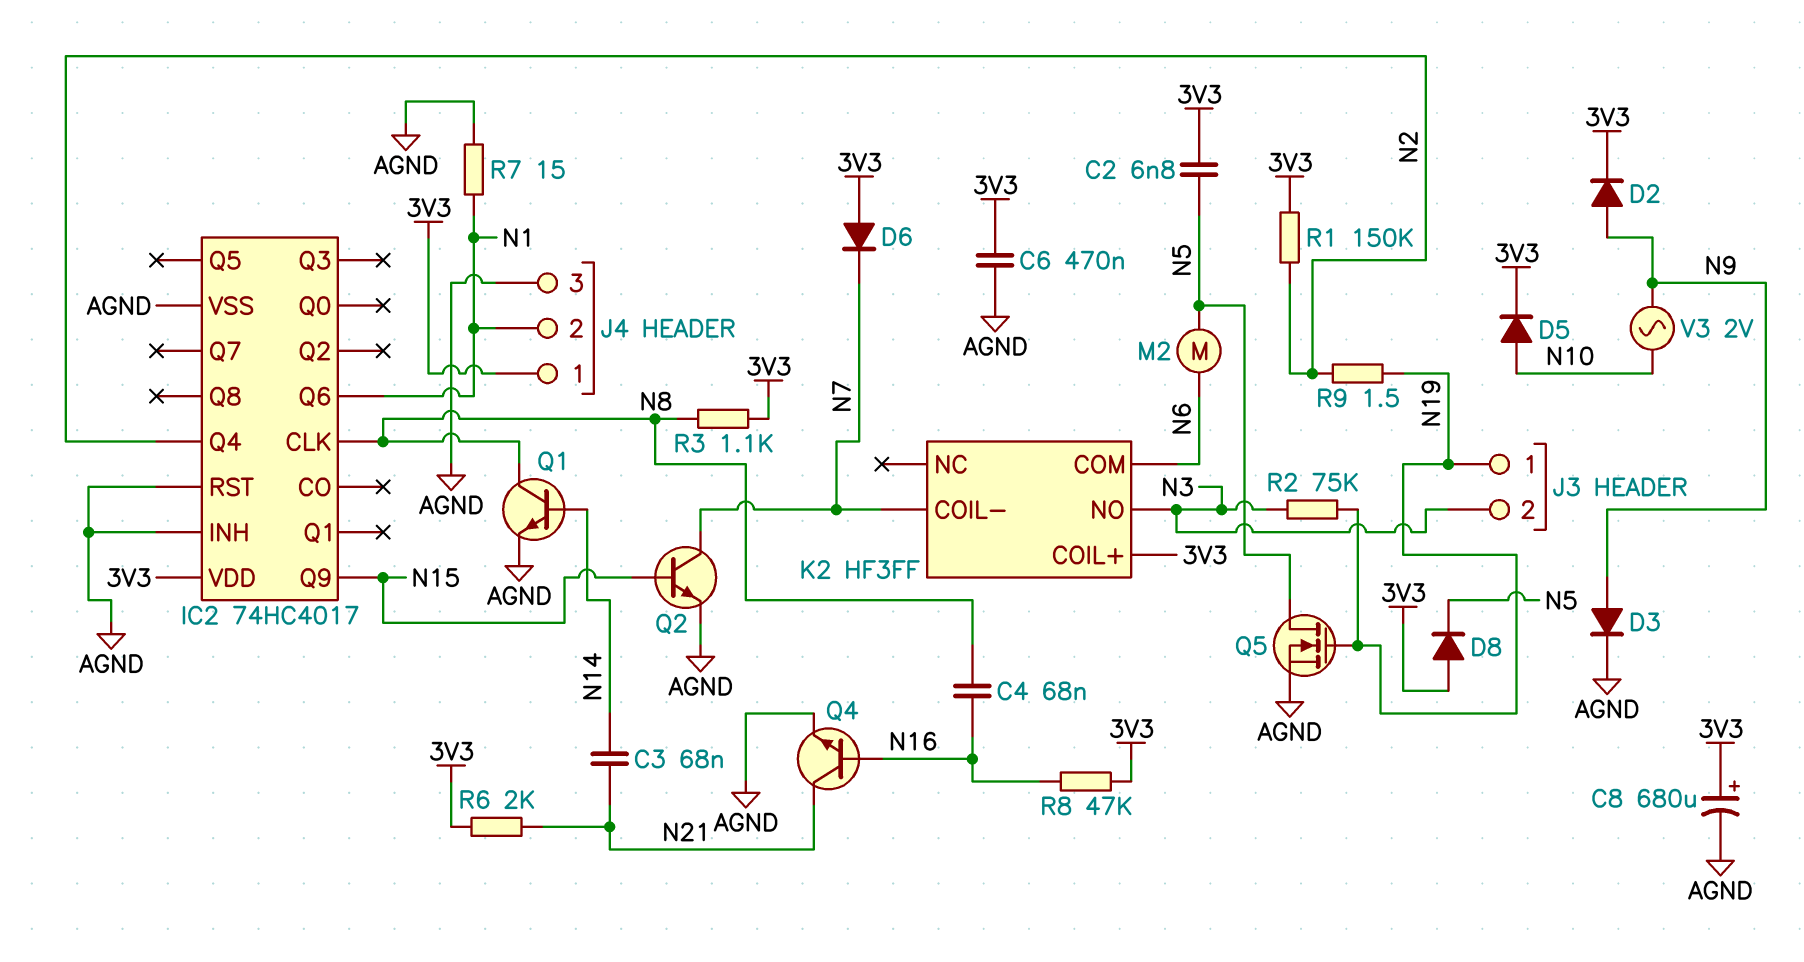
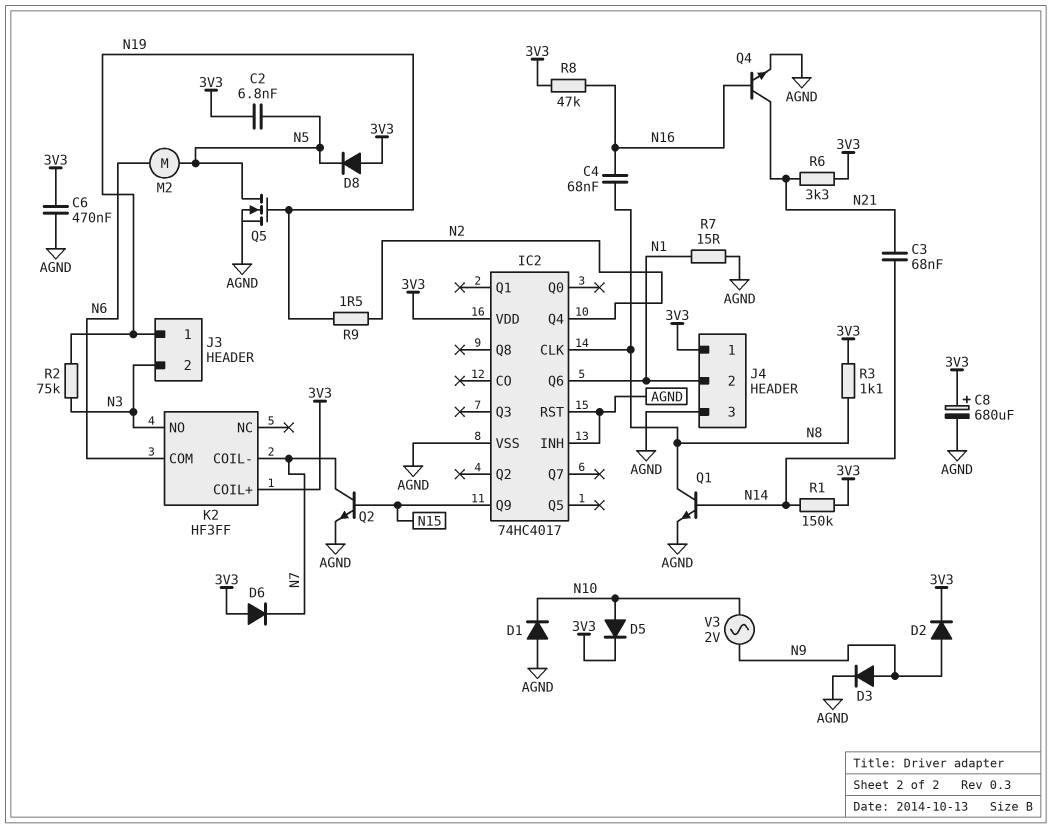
D1: none -> diode (A AGND, K N10)
R1: 150k (3V3, N2) -> 150k (3V3, N14)
R6: 2k (3V3, N21) -> 3.3k (3V3, N21)

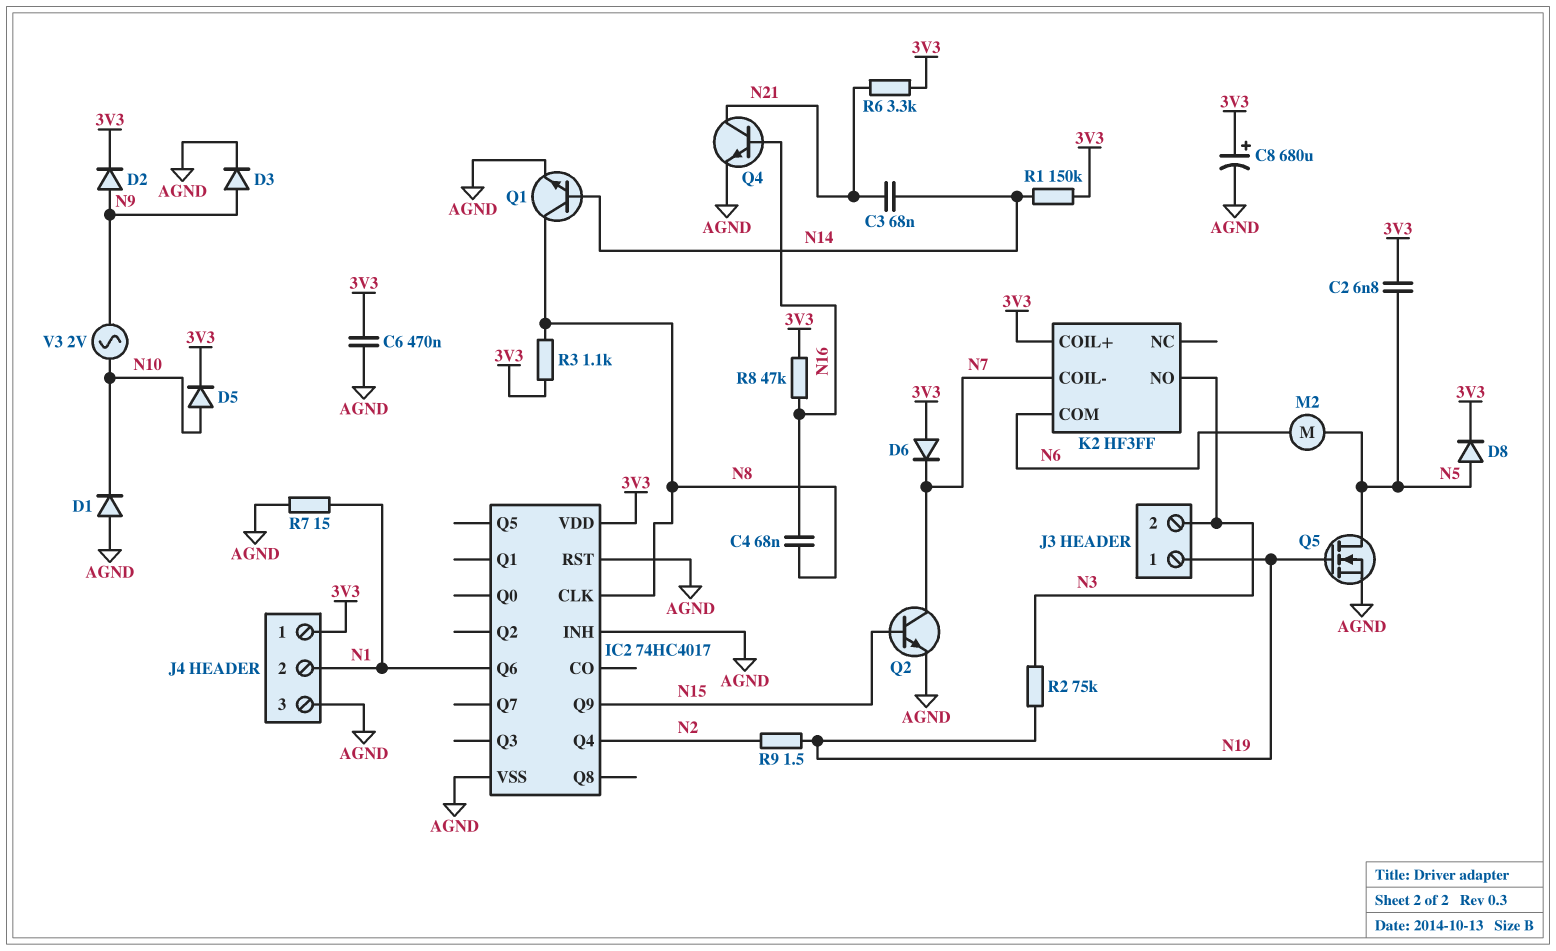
D8: diode (A 3V3, K N5) -> diode (A N5, K 3V3)

